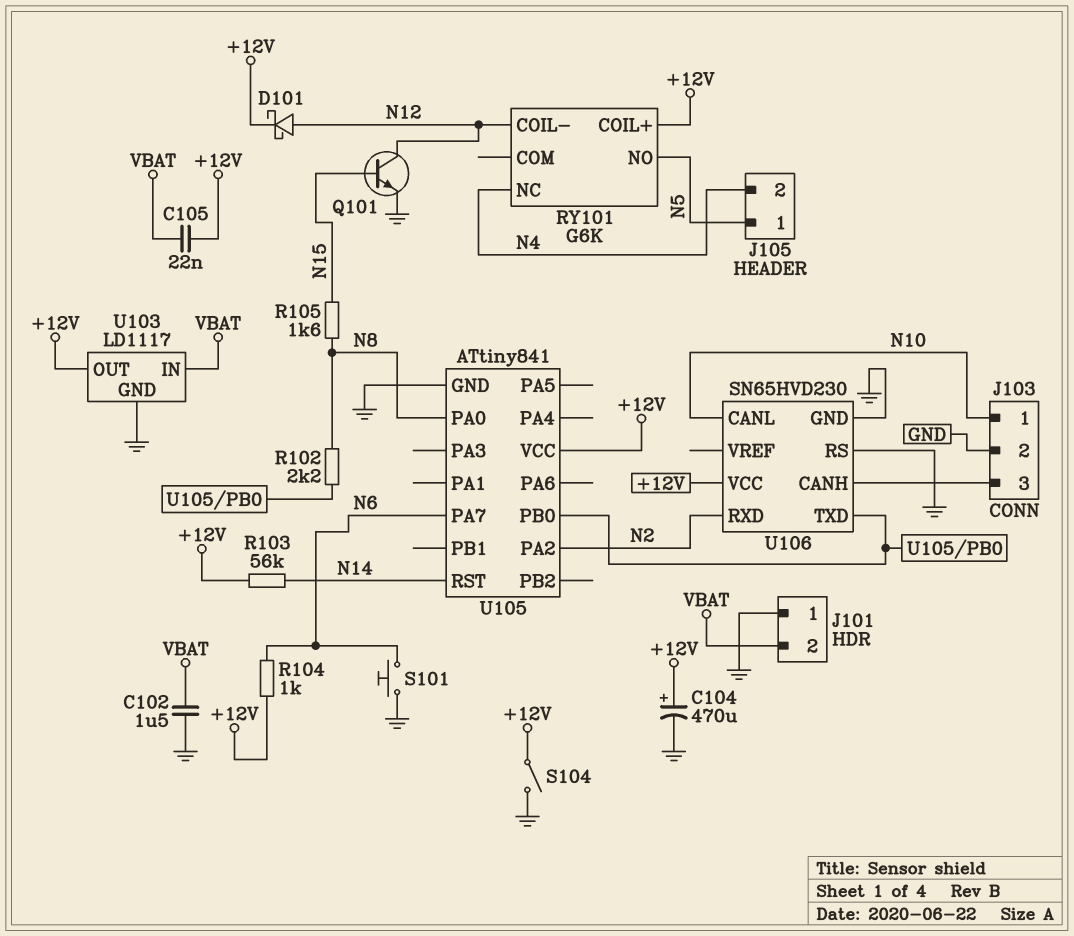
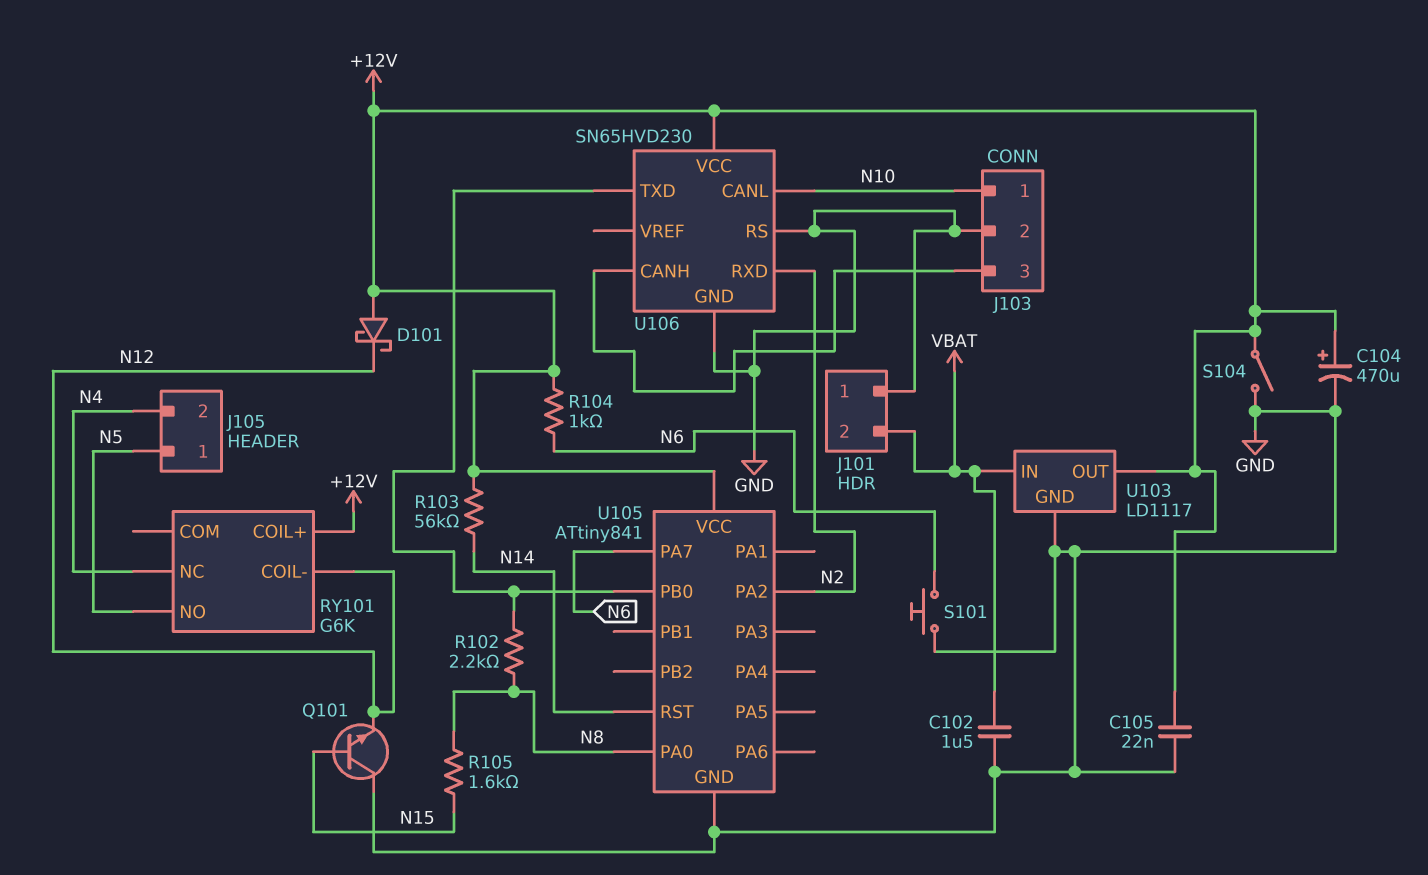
C105: 22nF (+12V, VBAT) -> 22nF (+12V, GND)
D101: schottky (A N12, K +12V) -> schottky (A +12V, K N12)
Q101: NPN (B N15, C N12, E GND) -> NPN (B N15, C GND, E N12)

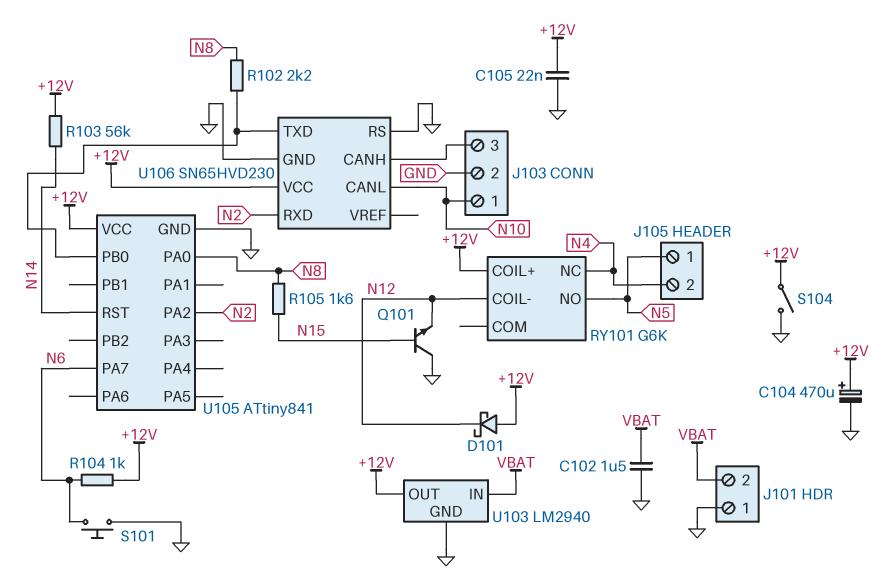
U103: LD1117 -> LM2940

